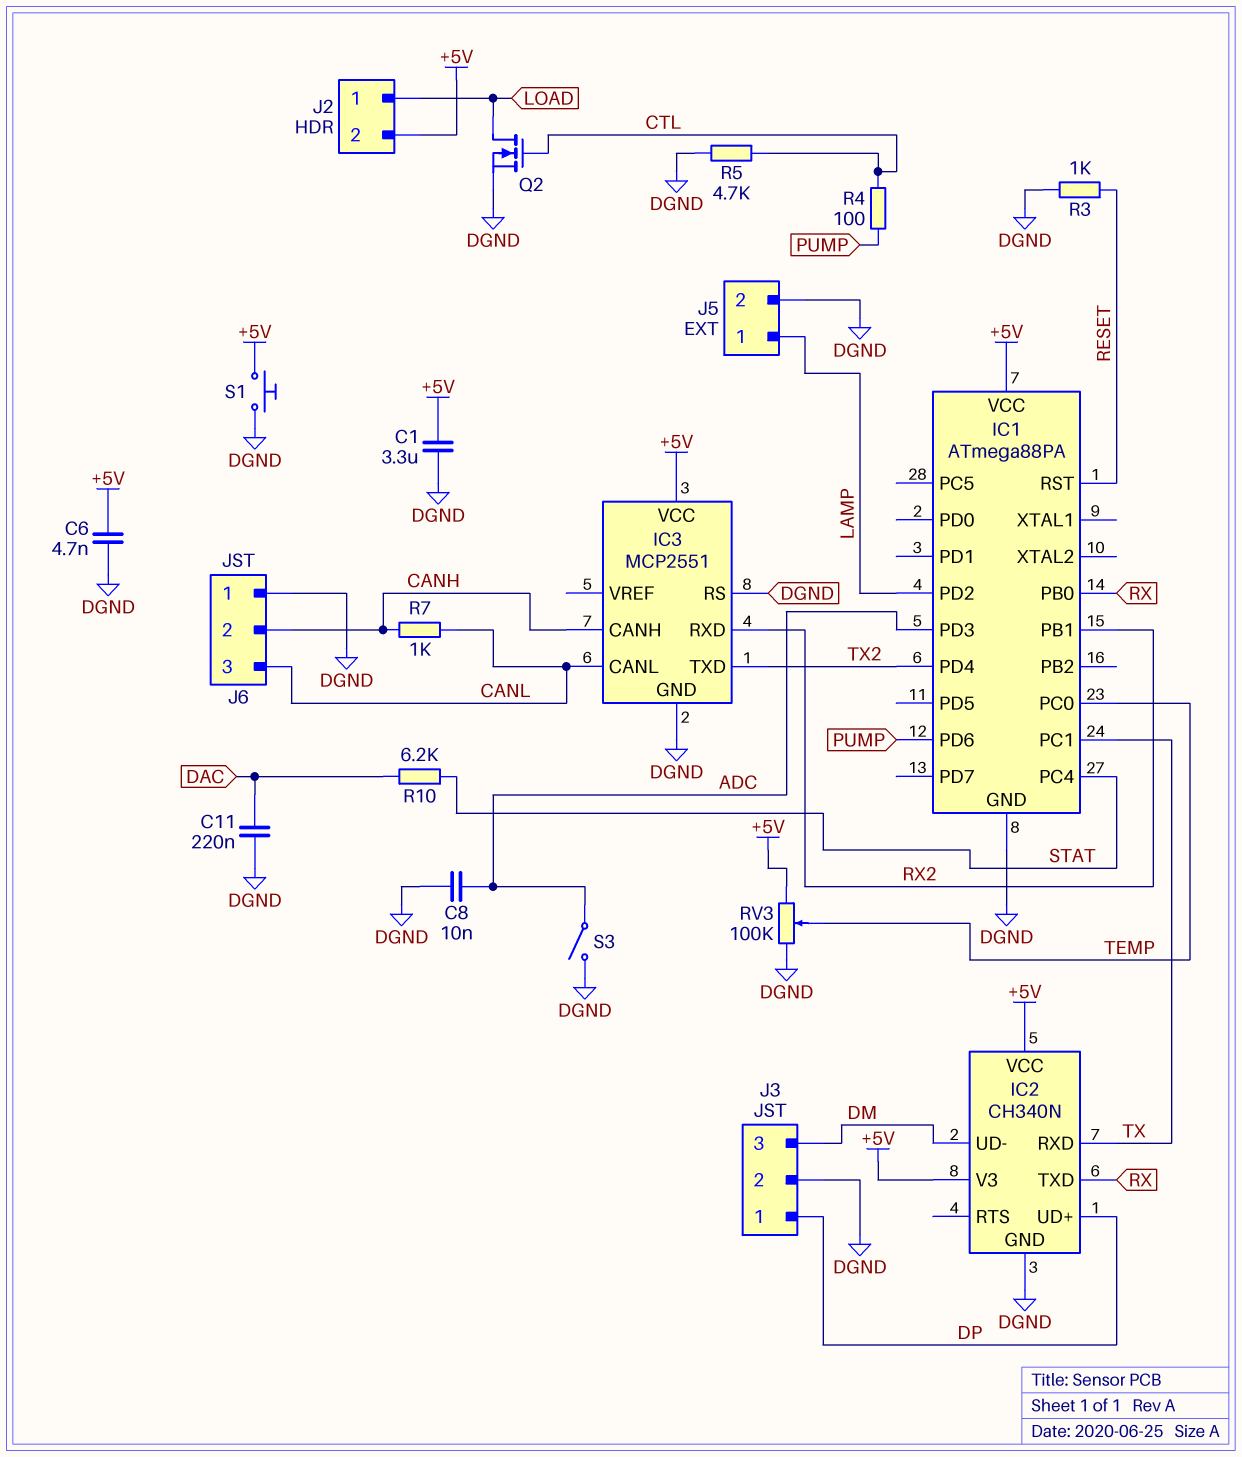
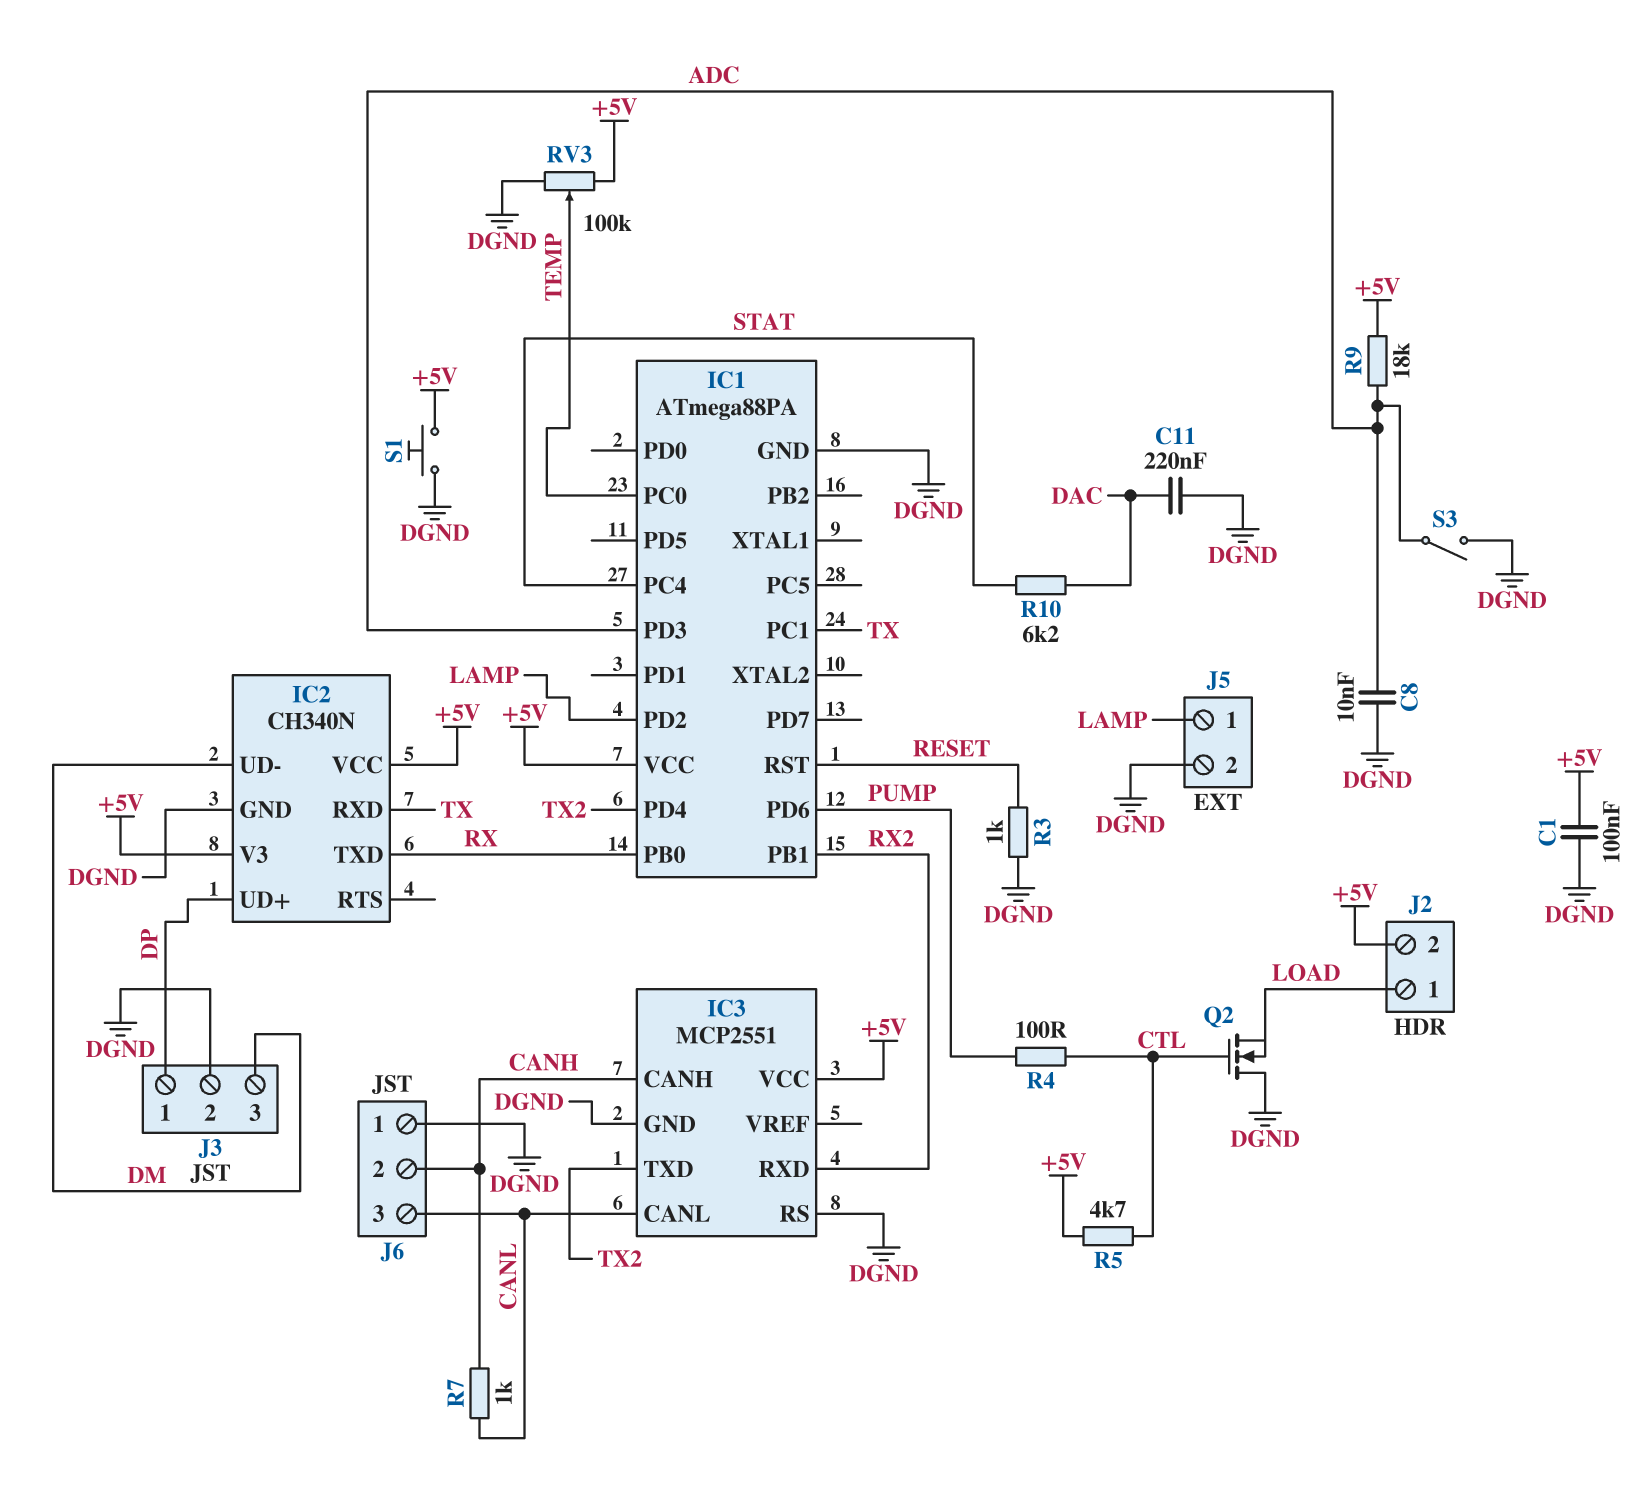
C1: 3.3uF (+5V, DGND) -> 100nF (+5V, DGND)
C6: 4.7nF (+5V, DGND) -> none
Q2: NMOS (G CTL, D LOAD, S DGND) -> NMOS (G CTL, D DGND, S LOAD)
R5: 4.7k (CTL, DGND) -> 4.7k (+5V, CTL)
R9: none -> 18k (+5V, ADC)

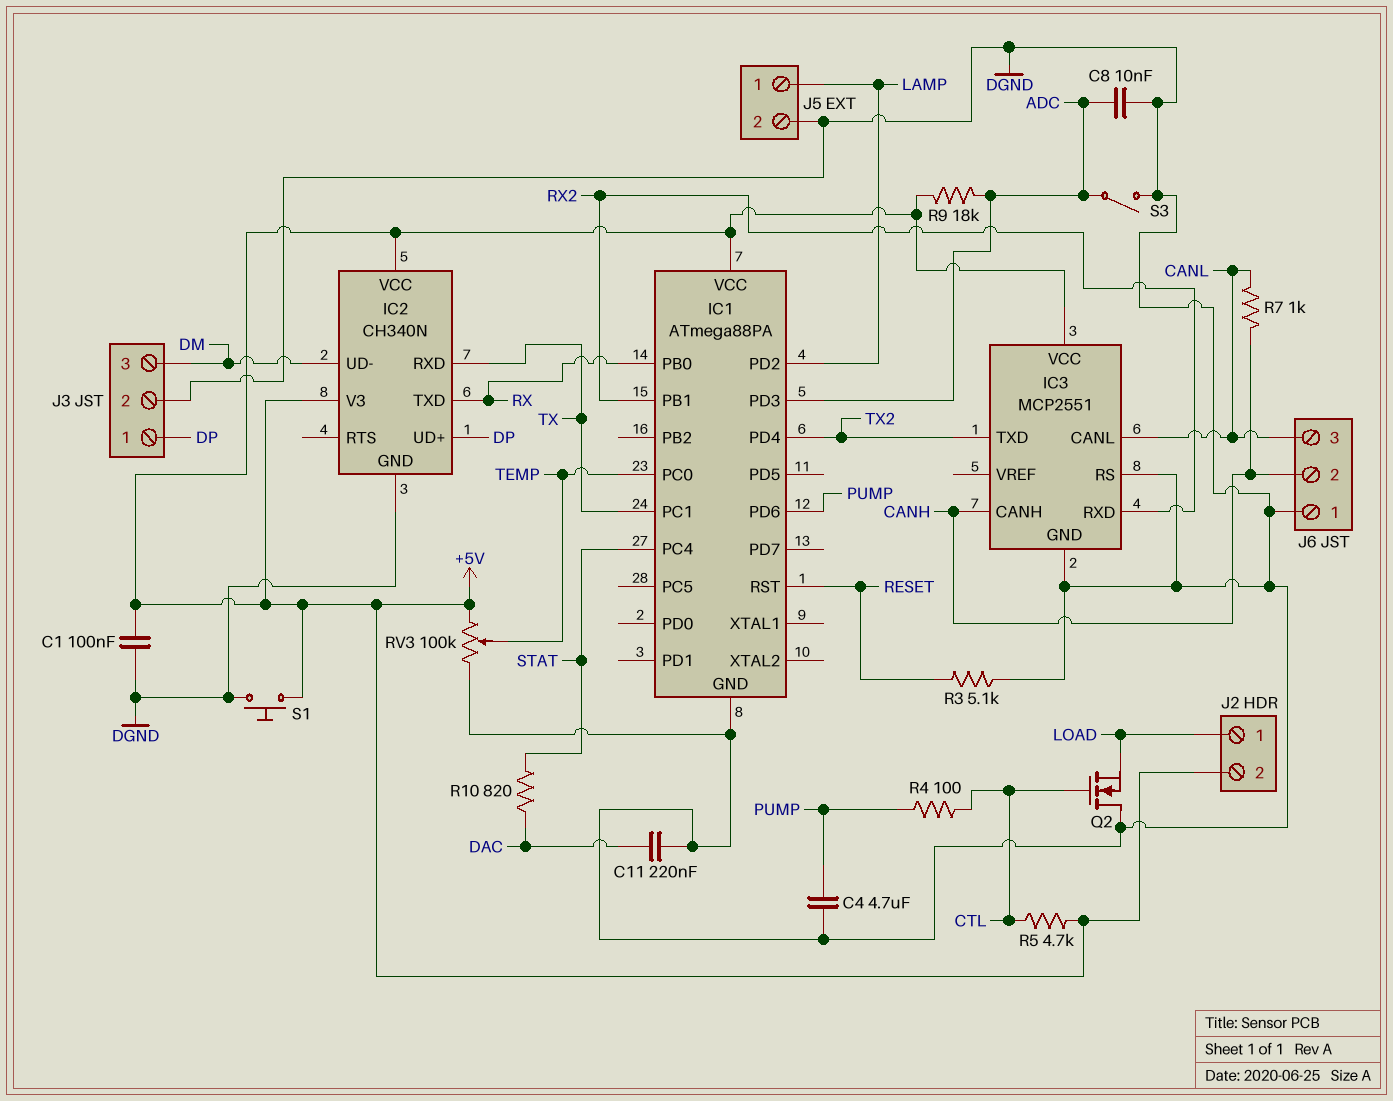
C4: none -> 4.7uF (DGND, PUMP)
R3: 1k (DGND, RESET) -> 5.1k (DGND, RESET)
R10: 6.2k (DAC, STAT) -> 820 (DAC, STAT)

